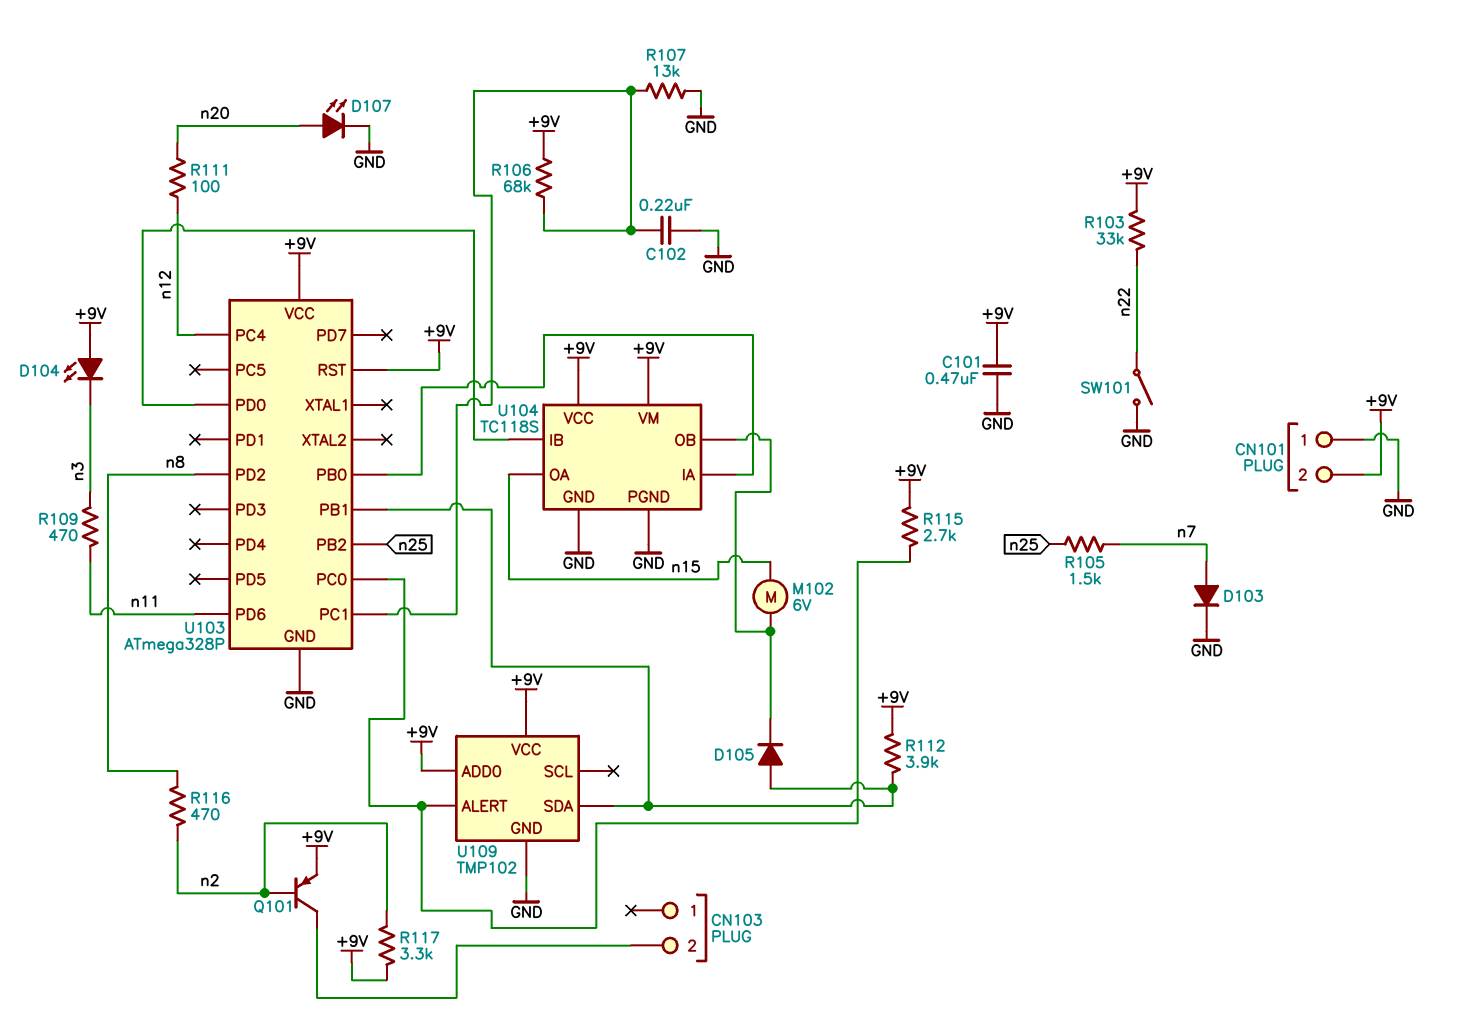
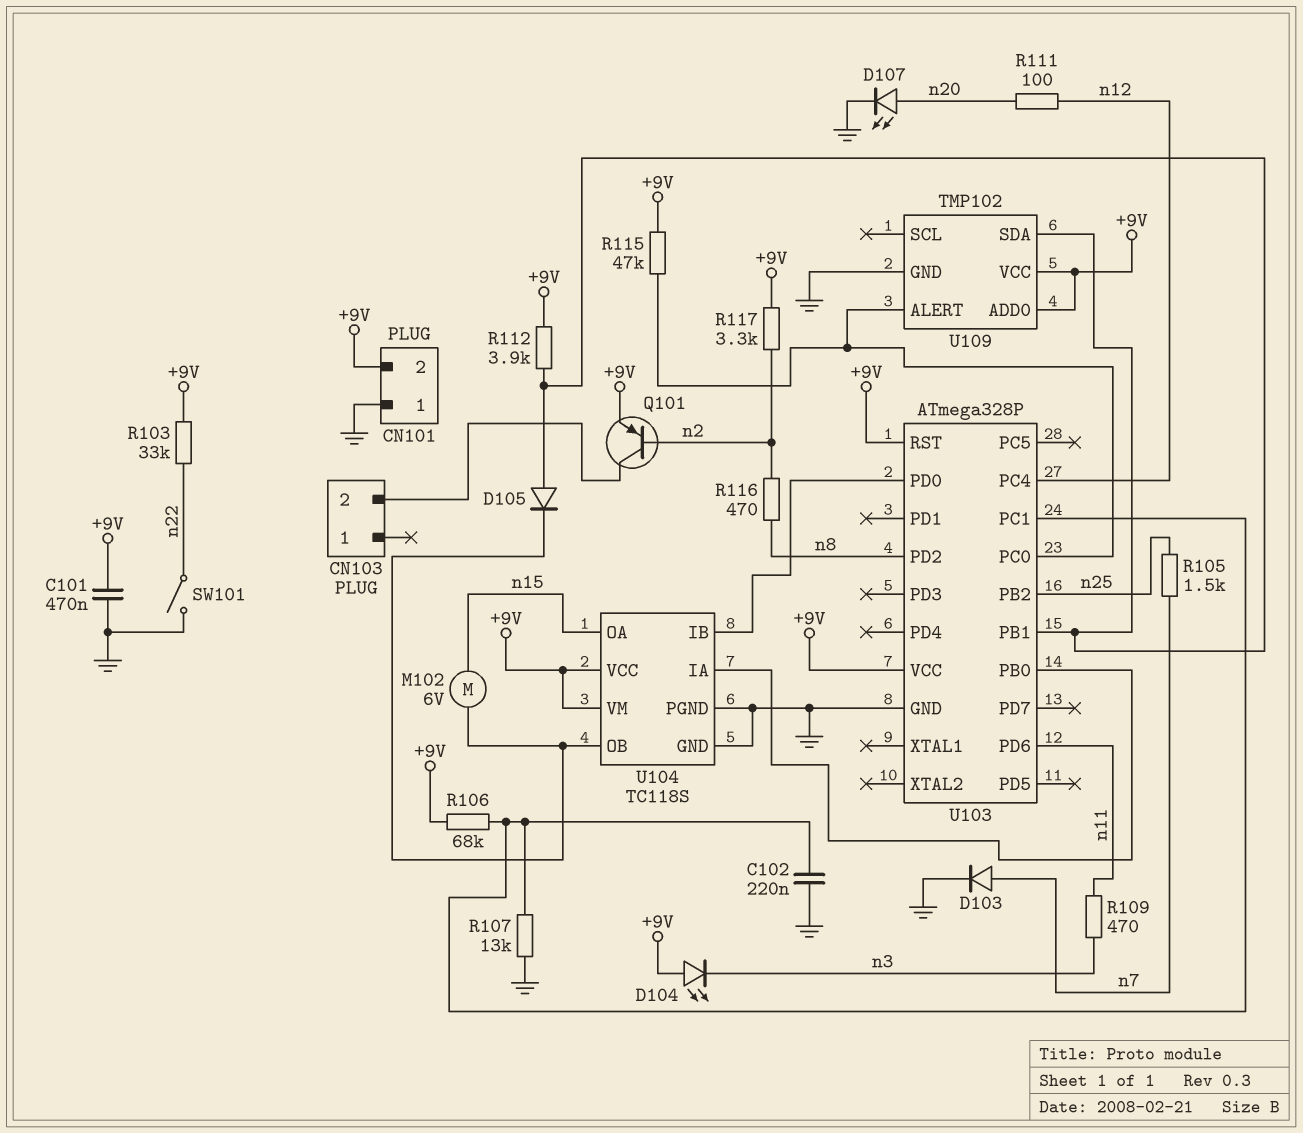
R115: 2.7k (+9V, U103/PC0) -> 47k (+9V, U103/PC0)

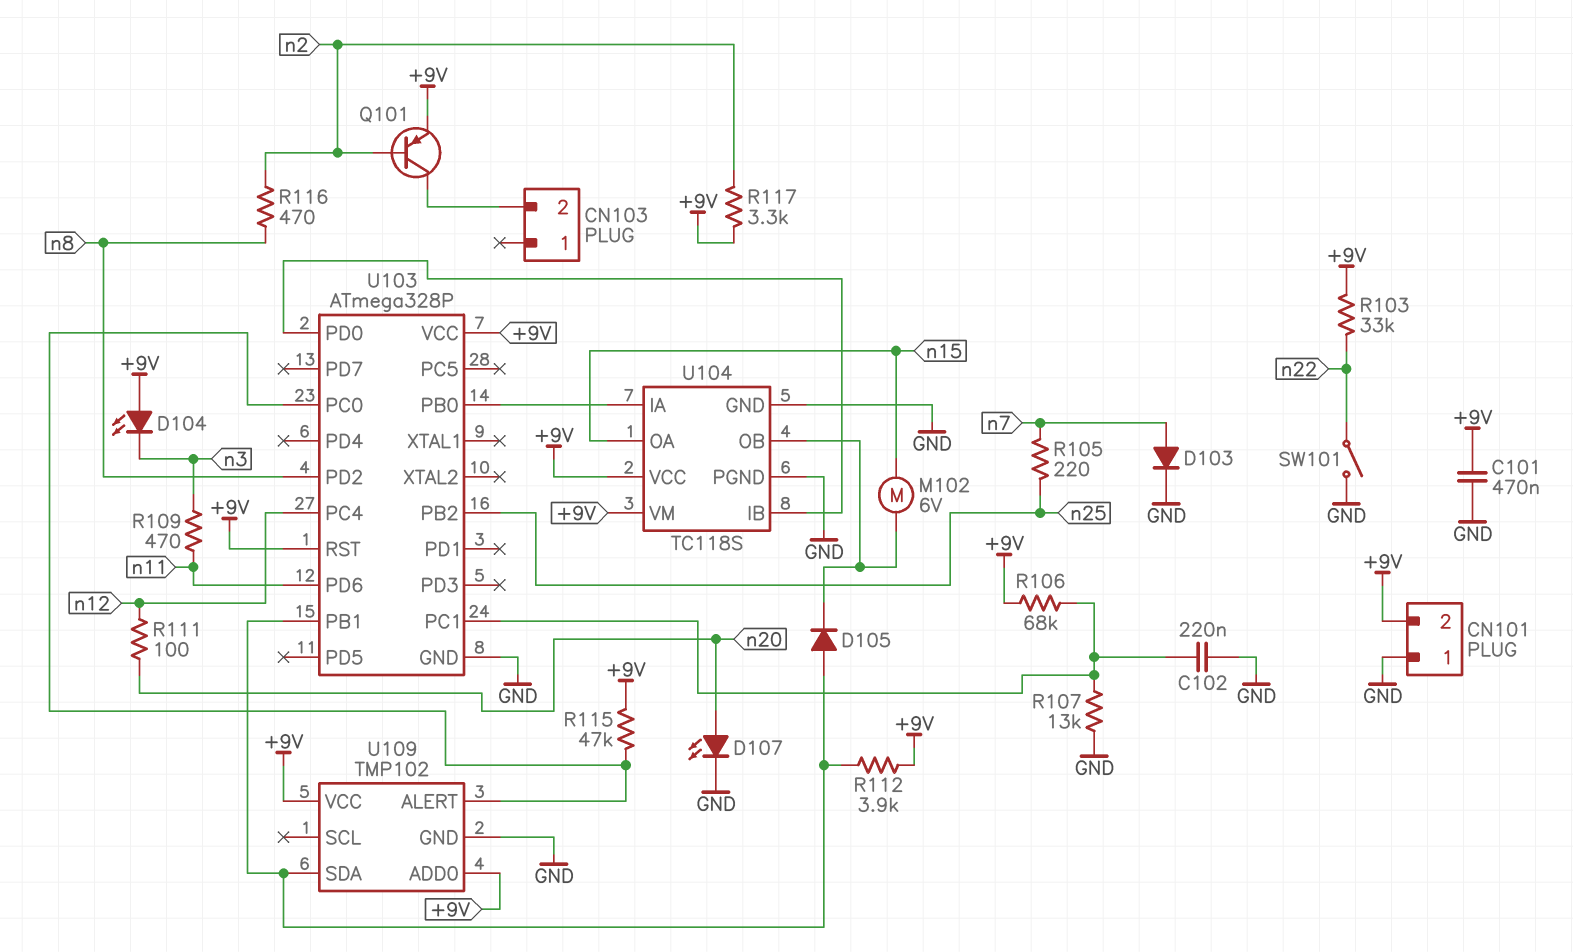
R105: 1.5k (n7, n25) -> 220 (n7, n25)

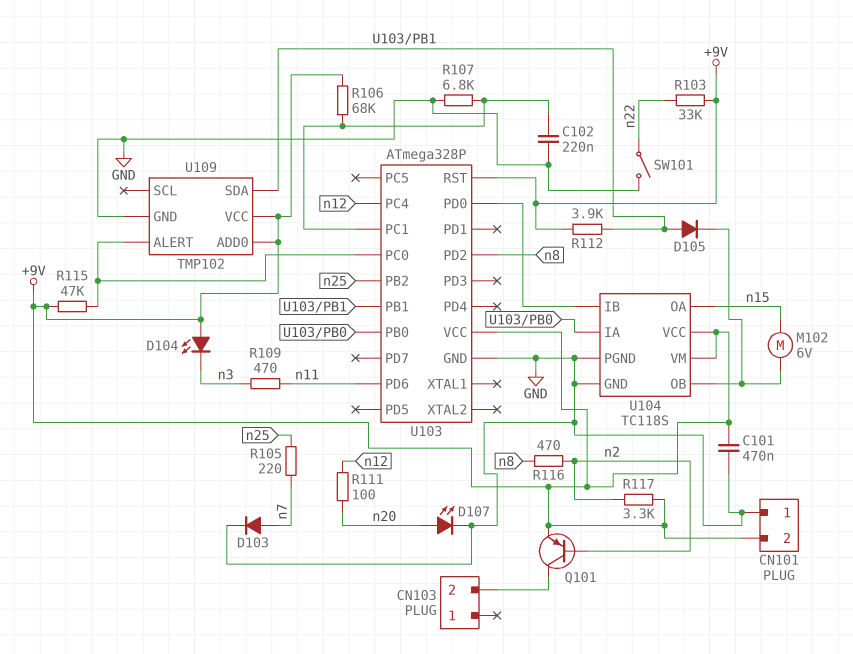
R107: 13k (GND, U103/PC1) -> 6.8k (GND, U103/PC1)

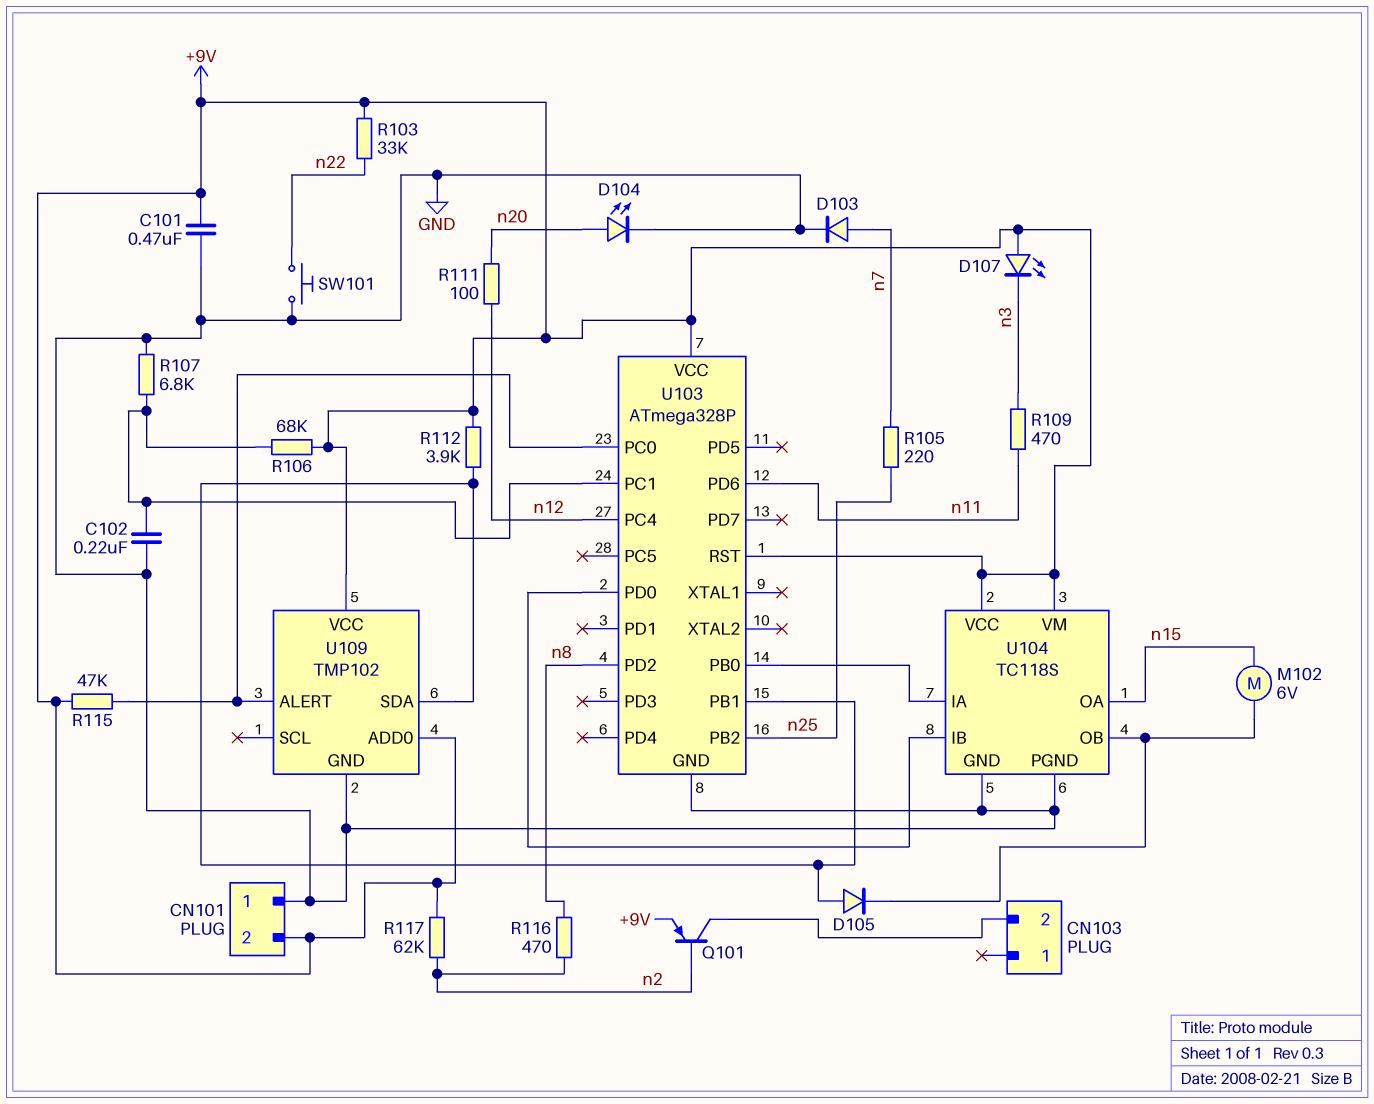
D104: LED (A +9V, K n3) -> LED (A n20, K GND)
D107: LED (A n20, K GND) -> LED (A +9V, K n3)
R117: 3.3k (+9V, n2) -> 62k (+9V, n2)
SW101: switch (GND, n22) -> button (GND, n22)

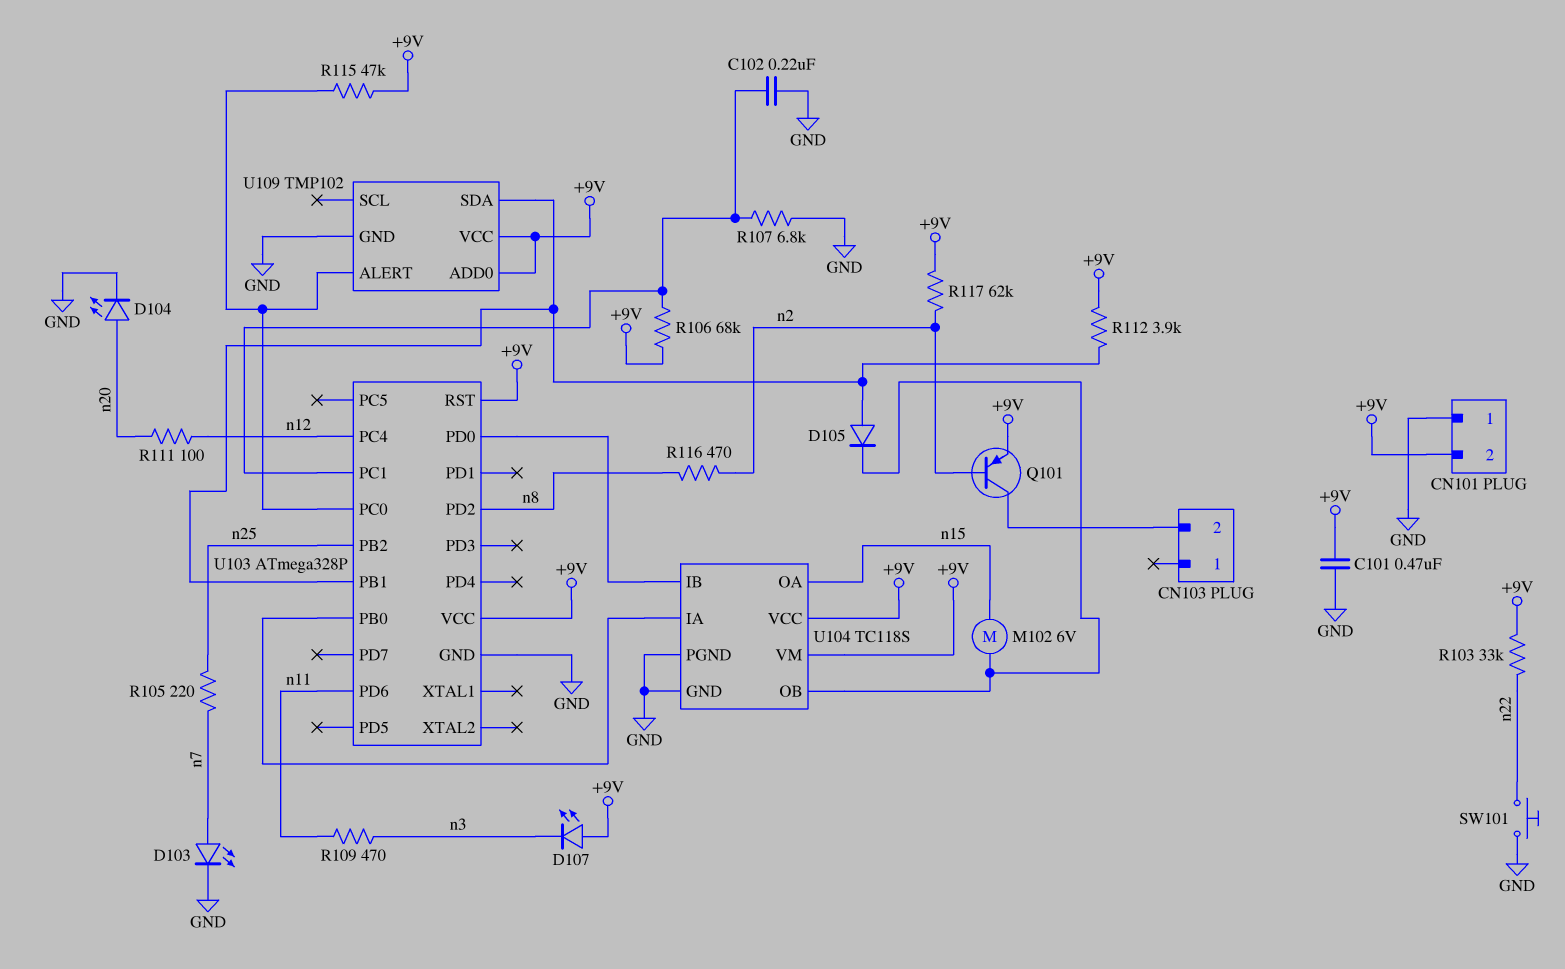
D103: diode (A n7, K GND) -> LED (A n7, K GND)

